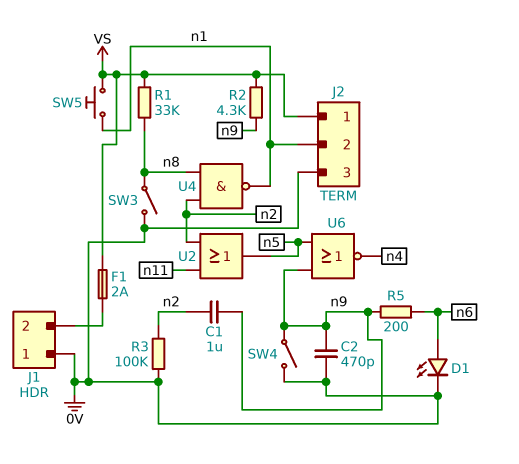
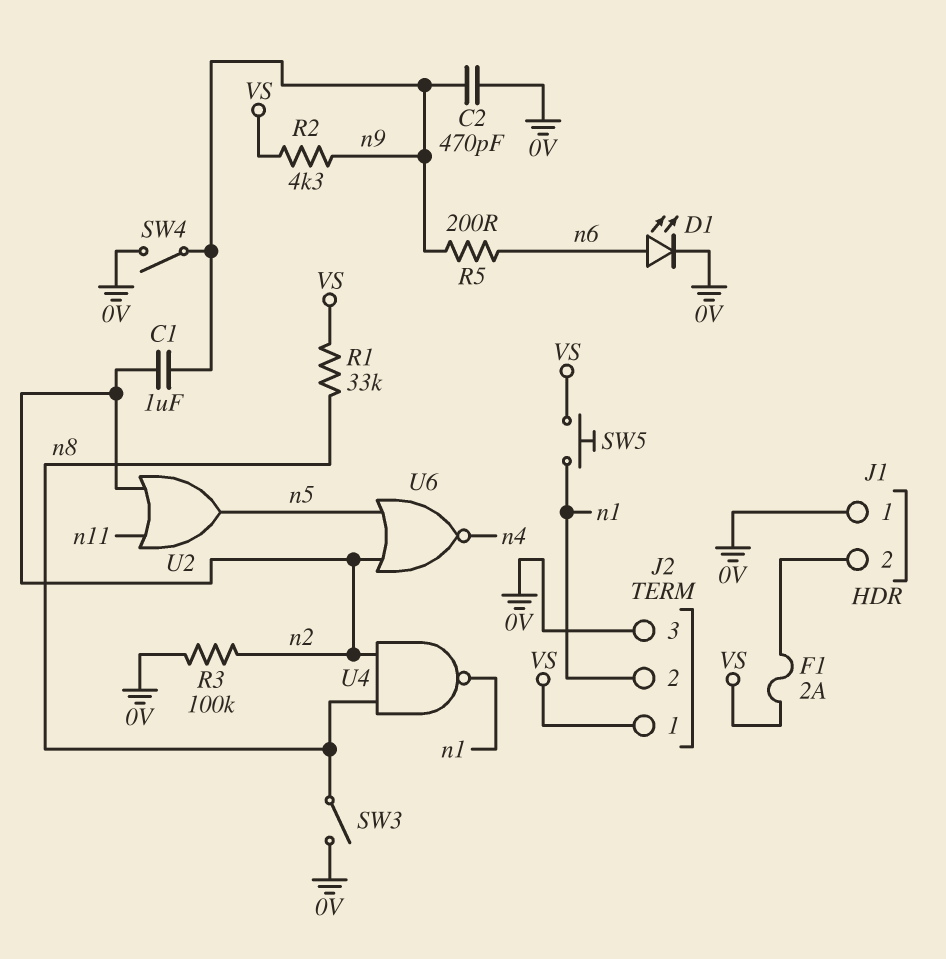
U6: NOR (in n5, in n9, out n4) -> NOR (in n2, in n5, out n4)

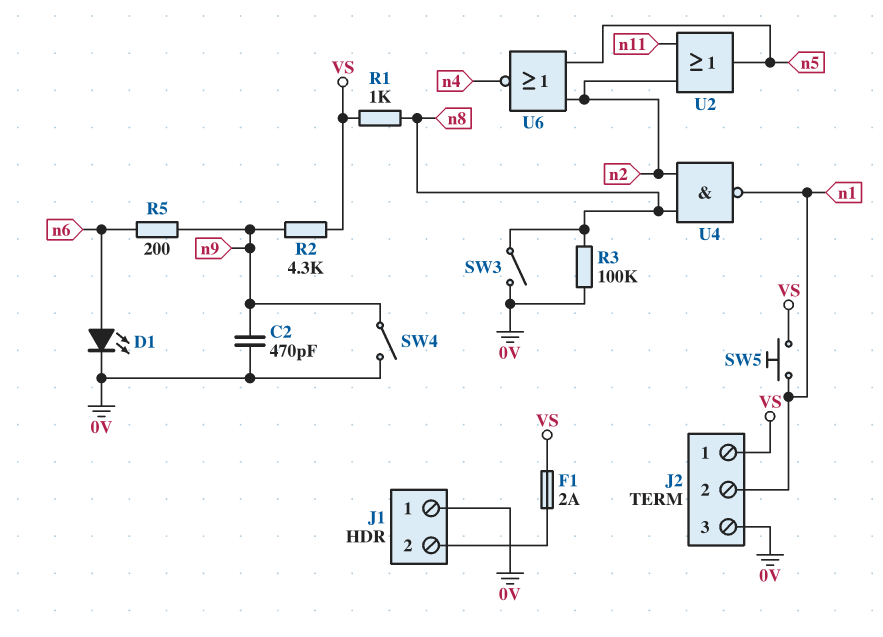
C1: 1uF (n2, n9) -> none
R1: 33k (VS, n8) -> 1k (VS, n8)
R3: 100k (0V, n2) -> 100k (0V, n8)

